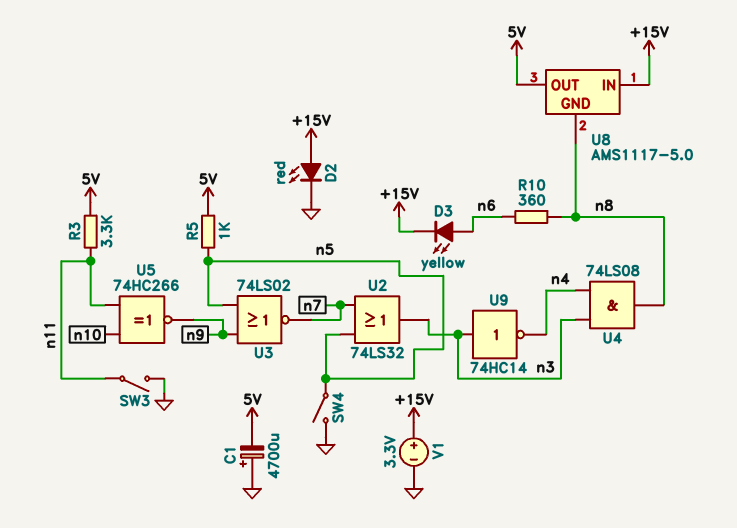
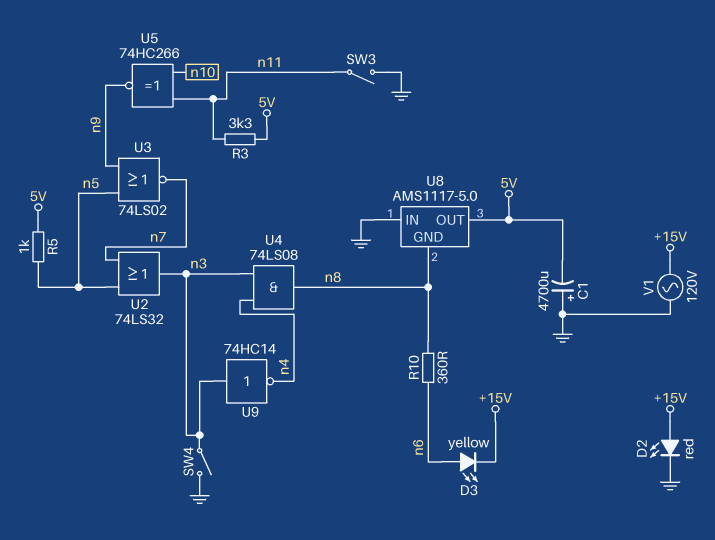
SW4: switch (GND, n5) -> switch (GND, n3)
U8 pin IN: +15V -> GND
V1: 3.3V (plus +15V, minus GND) -> AC 120V (+15V, GND)

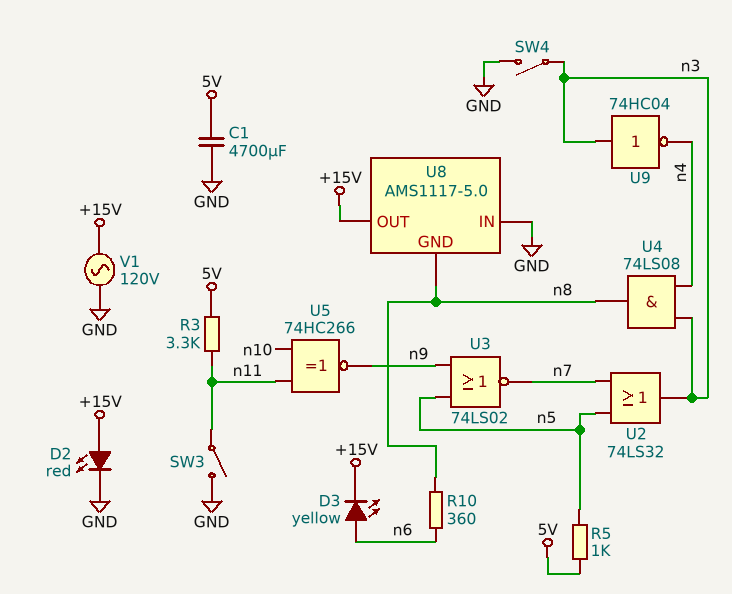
C1: 4700uF (plus GND, minus 5V) -> 4700uF (5V, GND)
U8 pin OUT: 5V -> +15V
U9: NOT 74HC14 (in n3, out n4) -> NOT 74HC04 (in n3, out n4)

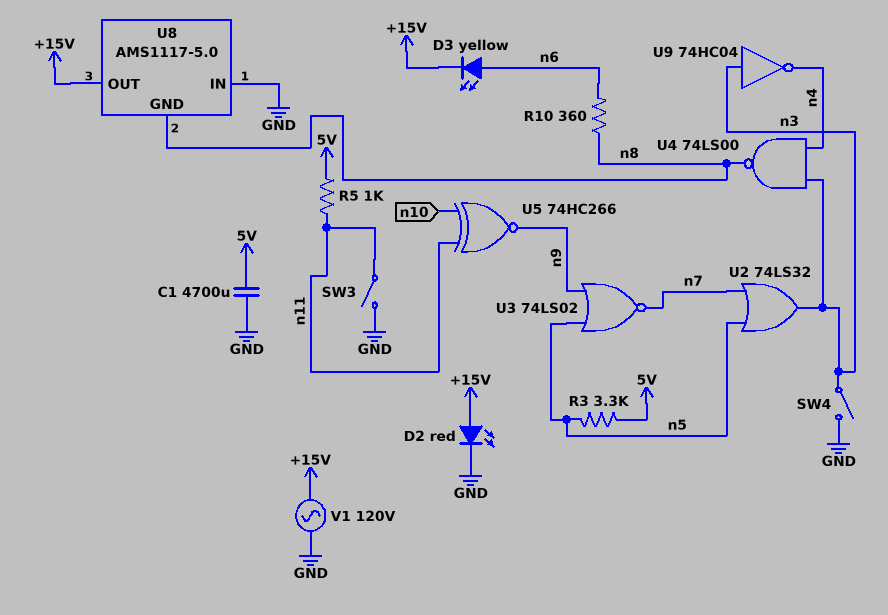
R3: 3.3k (5V, n11) -> 3.3k (5V, n5)
R5: 1k (5V, n5) -> 1k (5V, n11)
U4: AND 74LS08 (in n3, in n4, out n8) -> NAND 74LS00 (in n3, in n4, out n8)

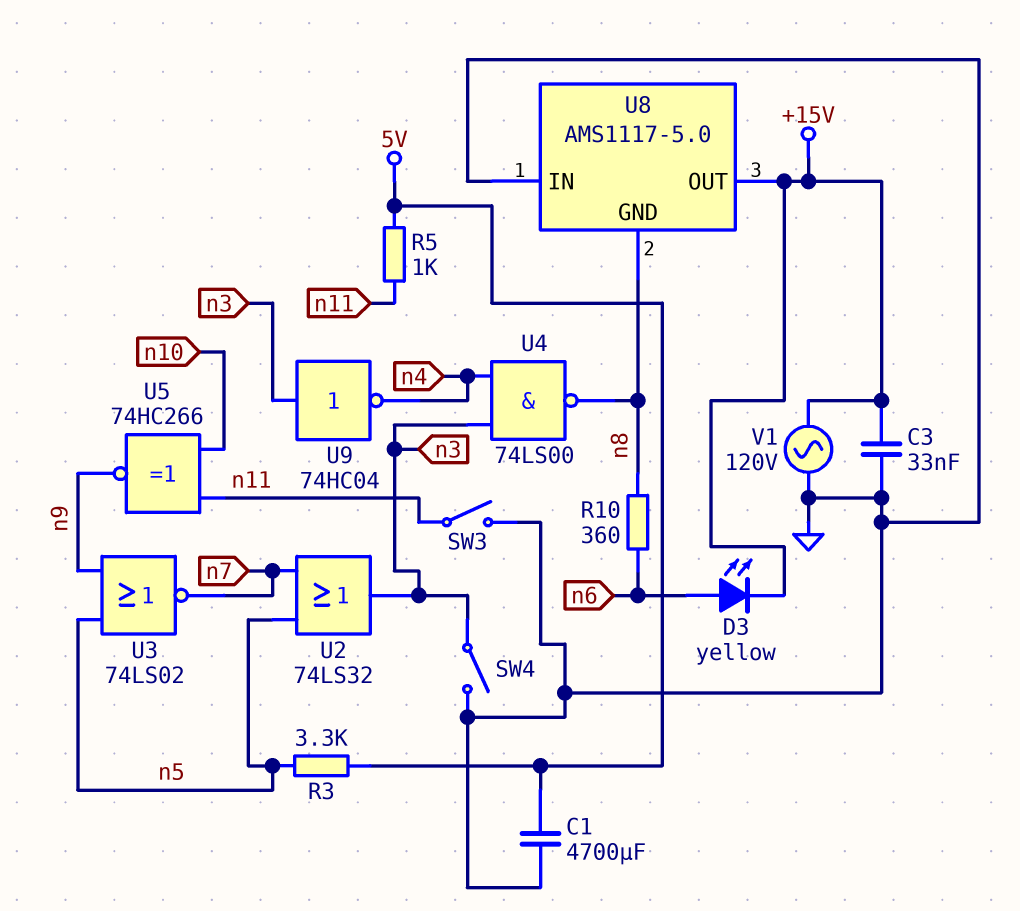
C3: none -> 33nF (+15V, GND)
D2: LED red (A +15V, K GND) -> none

